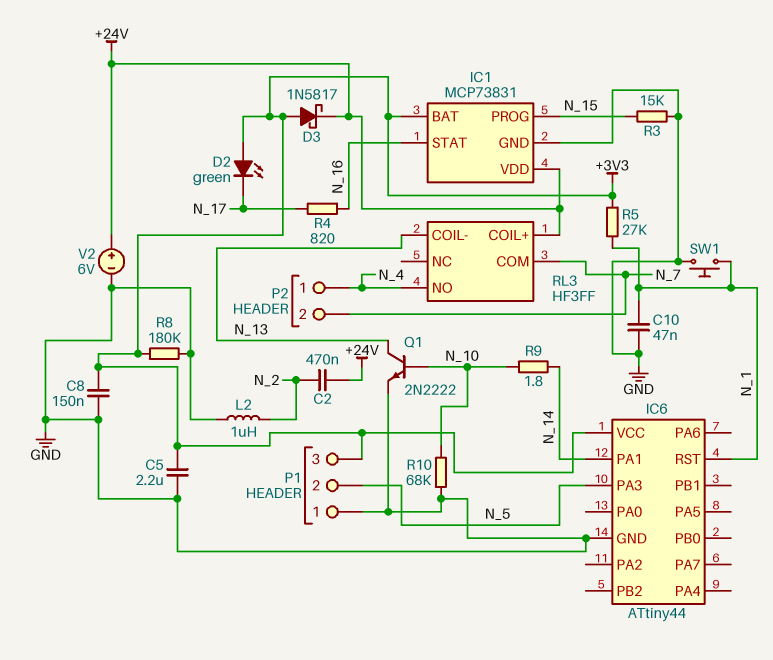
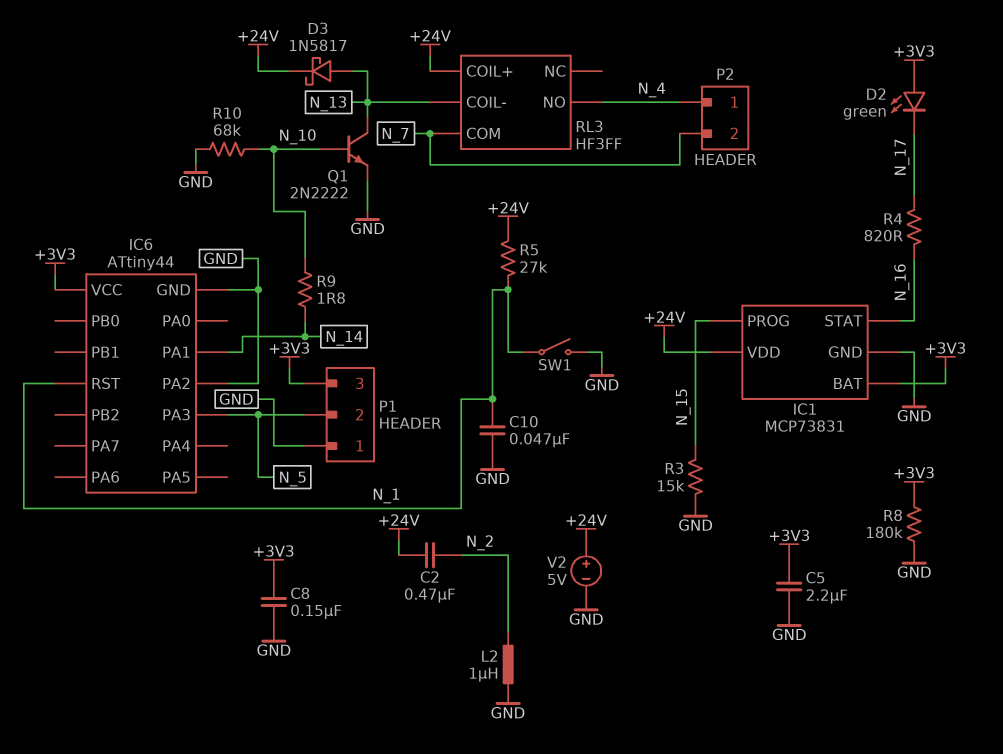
D3: schottky 1N5817 (A +3V3, K +24V) -> schottky 1N5817 (A N_13, K +24V)
IC6 pin PA2: none -> GND
R5: 27k (+3V3, N_1) -> 27k (+24V, N_1)
SW1: button (GND, N_1) -> switch (GND, N_1)
V2: 6V (plus +24V, minus GND) -> 5V (plus +24V, minus GND)

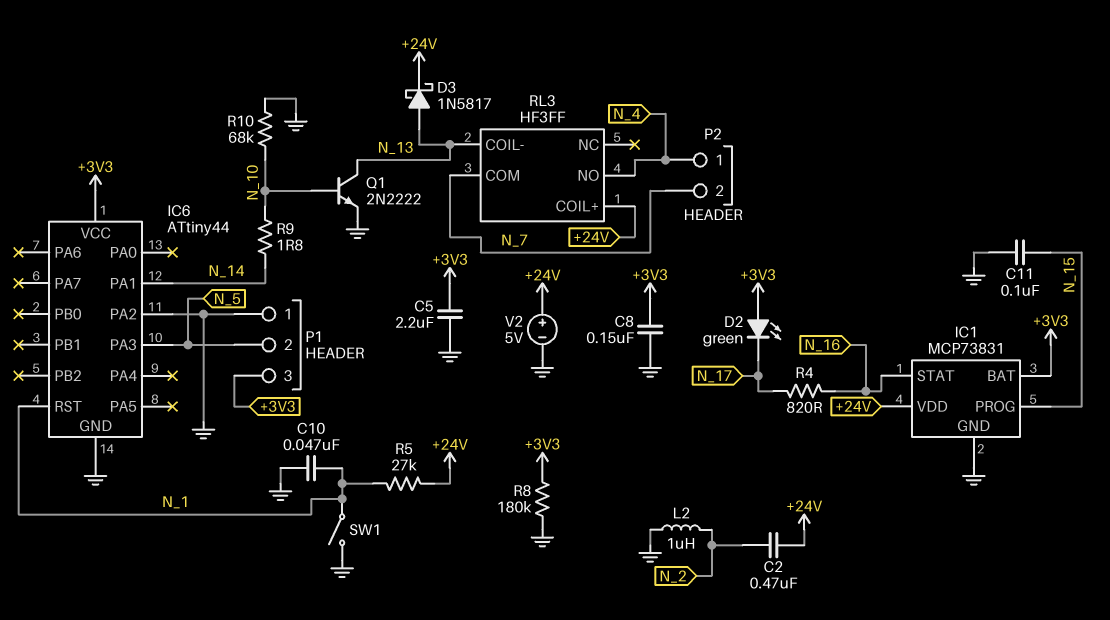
C11: none -> 100nF (GND, N_15)
R3: 15k (GND, N_15) -> none

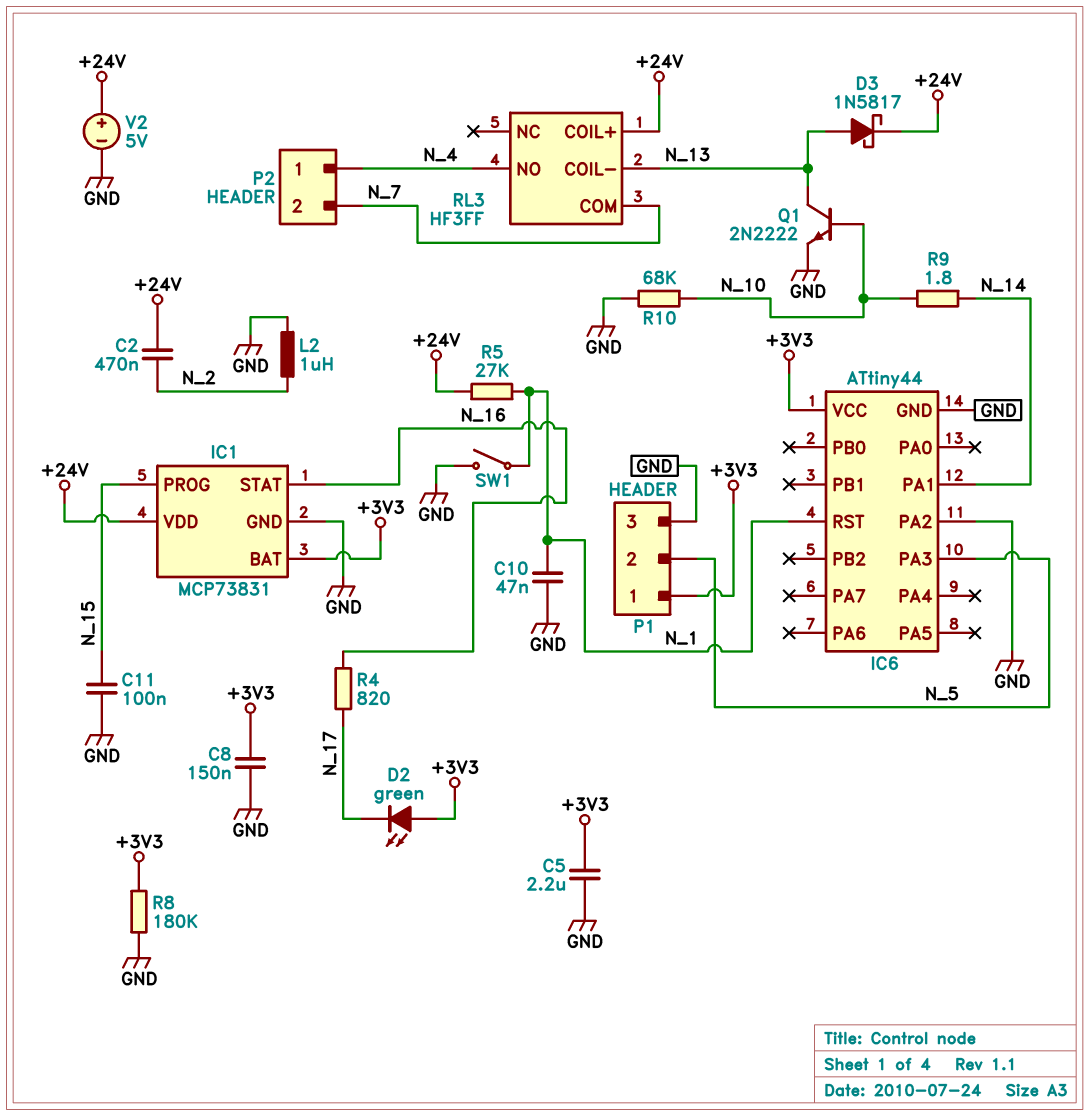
P1 pin 1: GND -> +3V3
P1 pin 3: +3V3 -> GND

